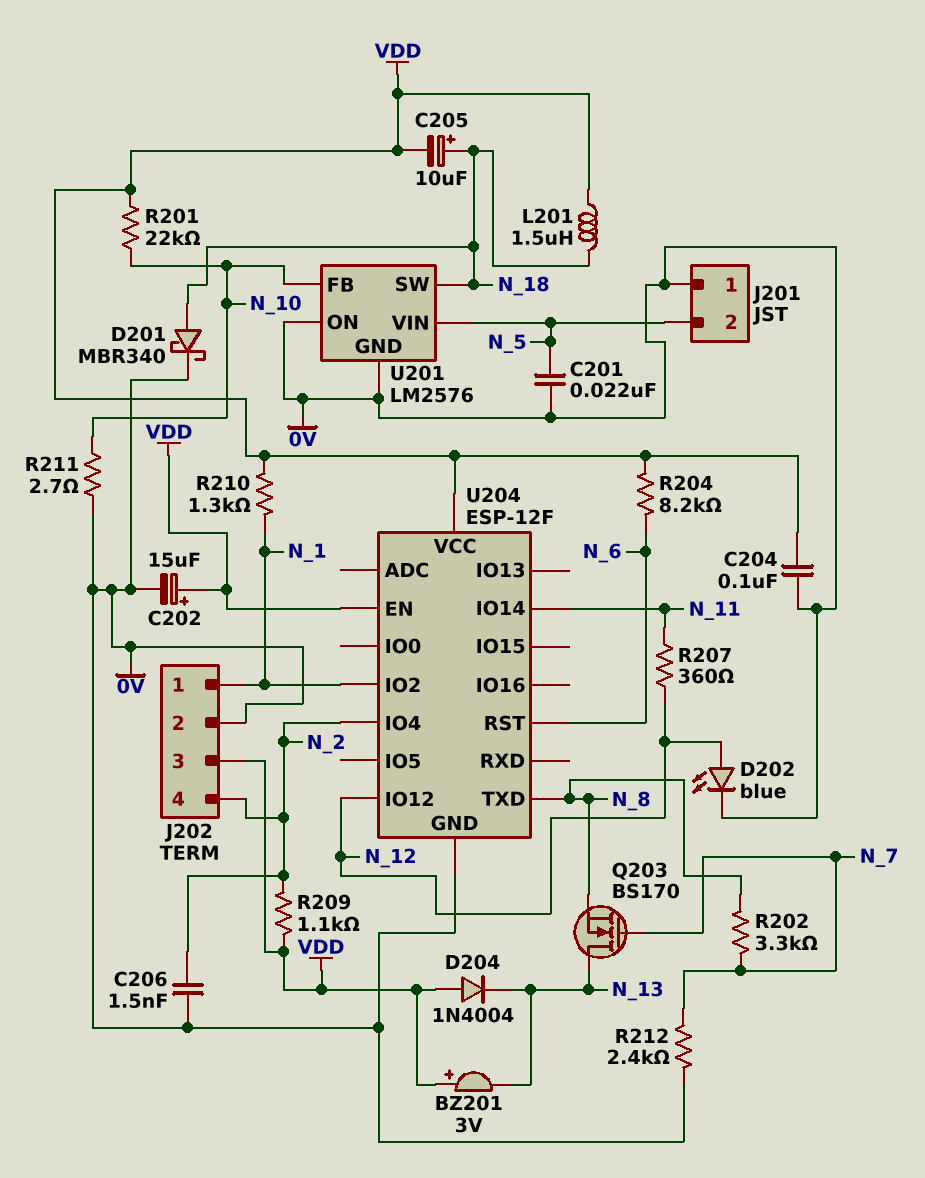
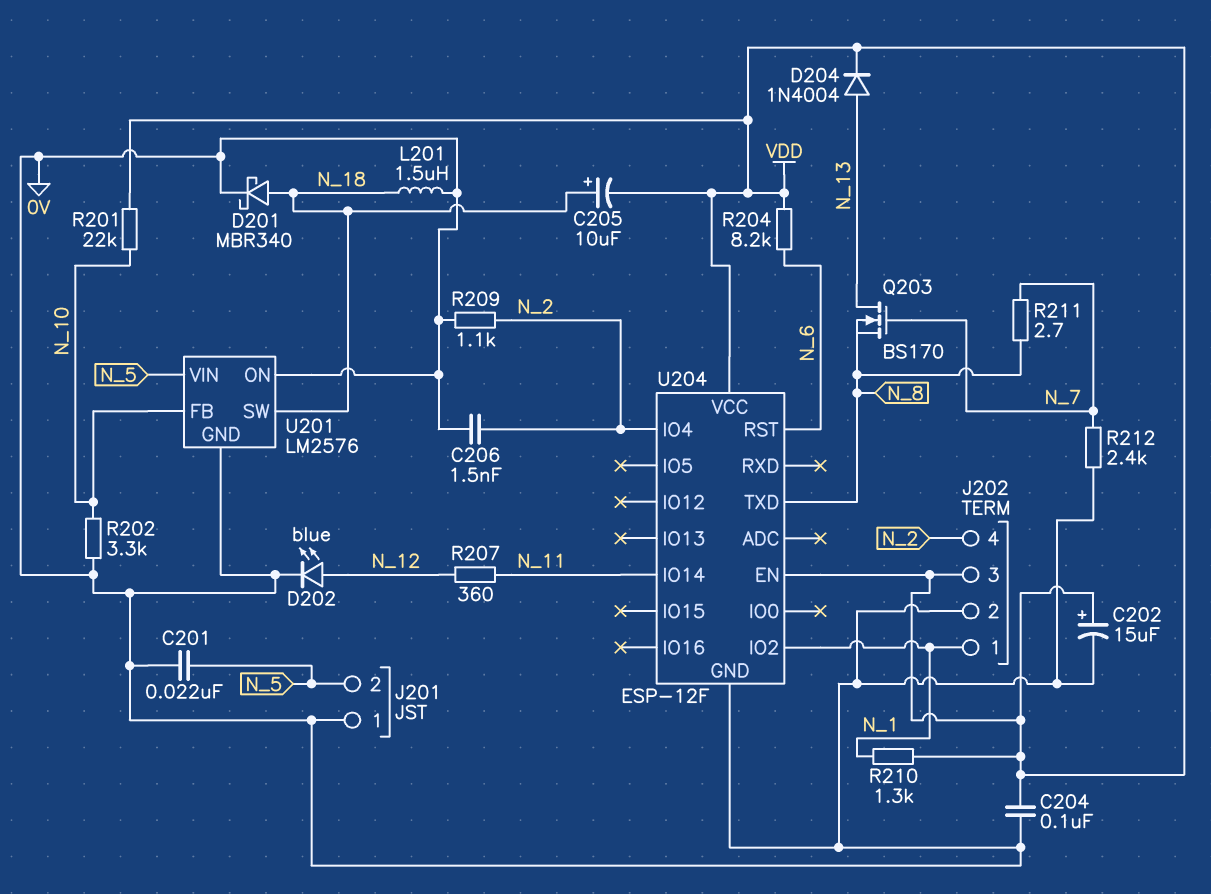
BZ201: buzzer 3V (plus VDD, minus N_13) -> none
D204: diode 1N4004 (A VDD, K N_13) -> diode 1N4004 (A N_13, K VDD)
L201: 1.5uH (N_18, VDD) -> 1.5uH (0V, N_18)
R202: 3.3k (N_7, N_8) -> 3.3k (0V, N_10)
R209: 1.1k (N_2, VDD) -> 1.1k (0V, N_2)
R211: 2.7 (0V, N_10) -> 2.7 (N_7, N_8)
U204 pin IO12: N_12 -> none

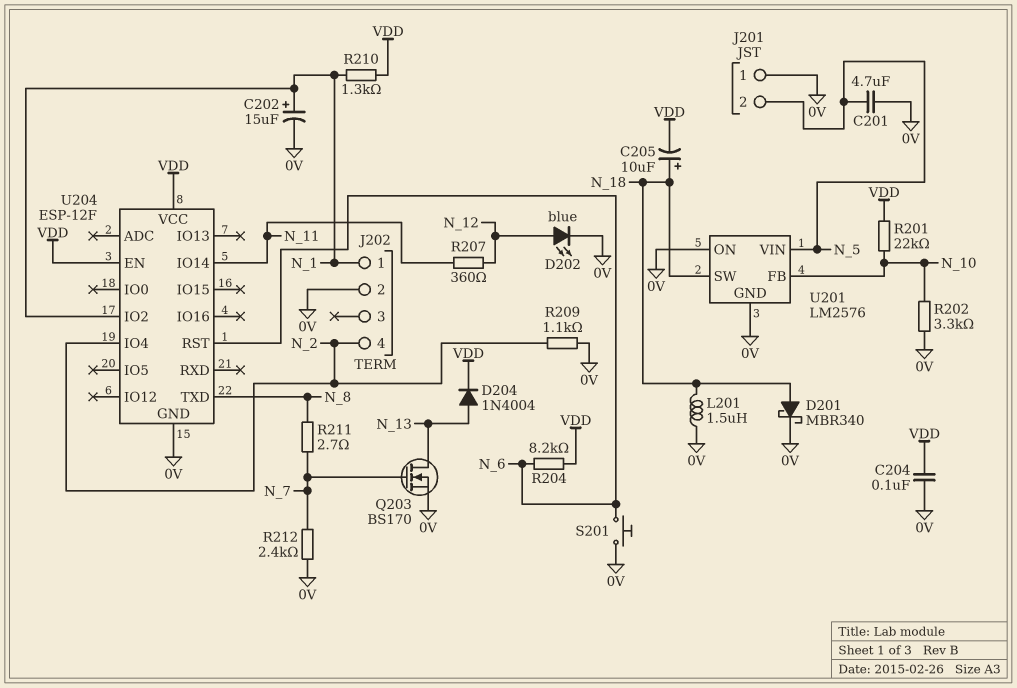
C201: 22nF (0V, N_5) -> 4.7uF (0V, N_5)
C202: 15uF (plus VDD, minus 0V) -> 15uF (plus N_1, minus 0V)
C206: 1.5nF (0V, N_2) -> none
J202 pin 3: VDD -> none
Q203: NMOS BS170 (G N_7, D N_13, S N_8) -> NMOS BS170 (G N_7, D N_13, S 0V)
S201: none -> button (0V, N_6)

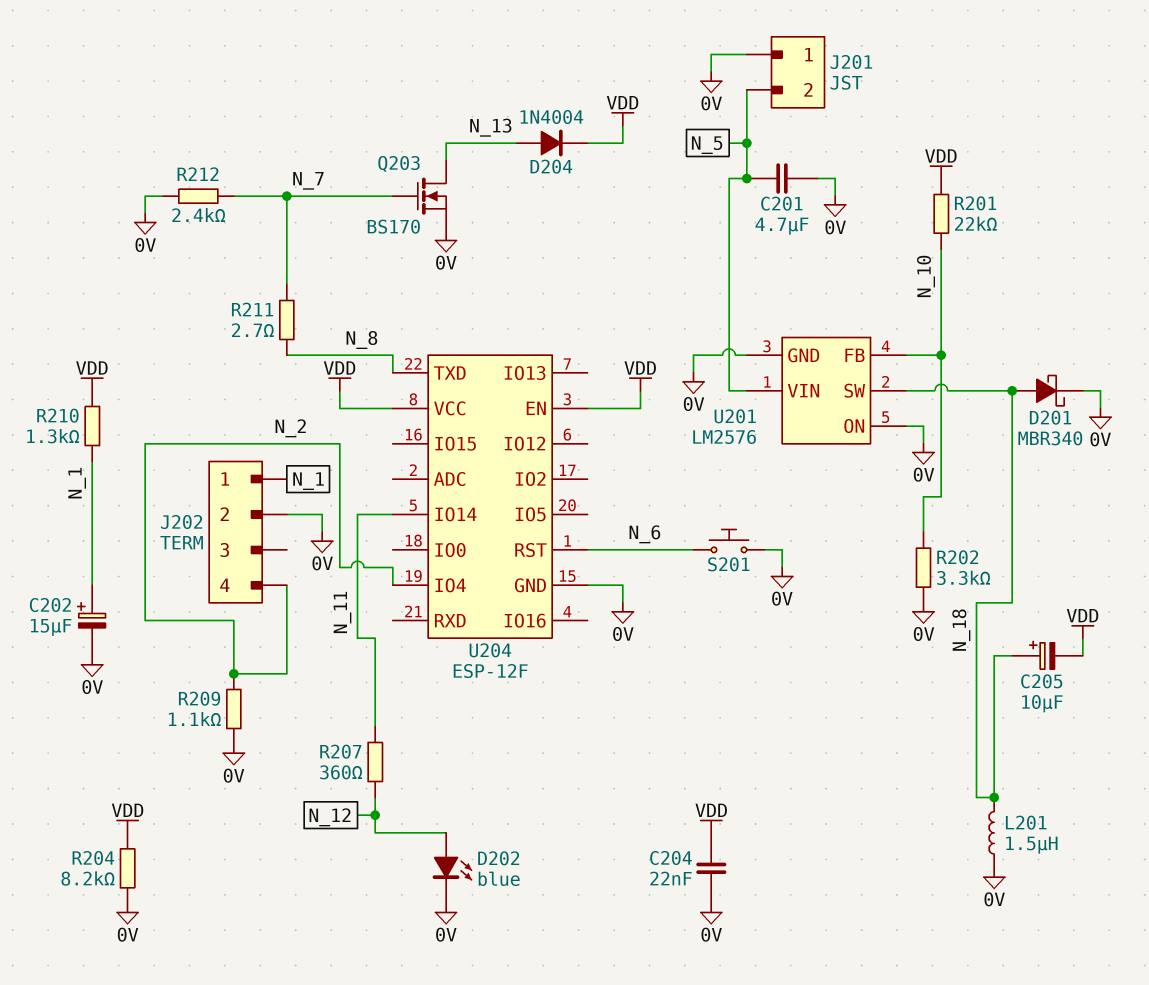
C204: 100nF (0V, VDD) -> 22nF (0V, VDD)
R204: 8.2k (N_6, VDD) -> 8.2k (0V, VDD)
U204 pin IO2: N_1 -> none

